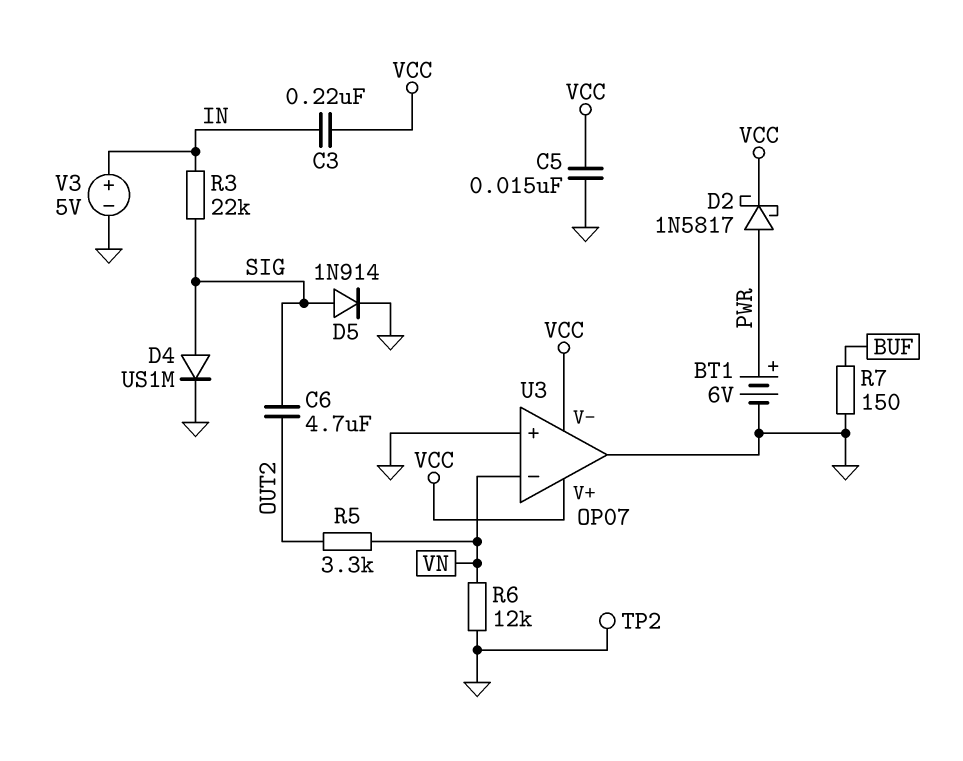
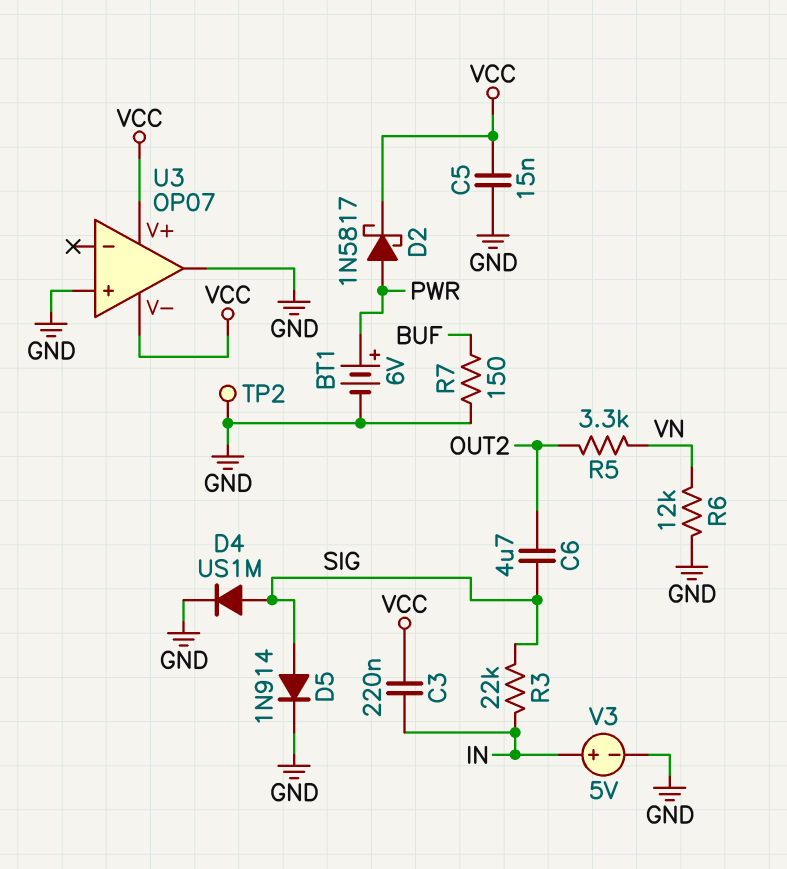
U3 pin in-: VN -> none

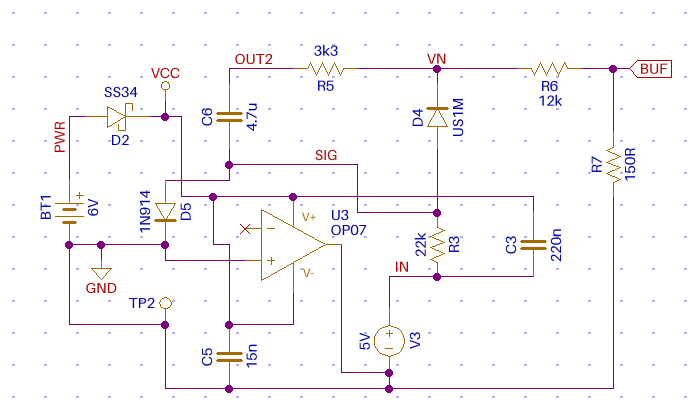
D2: schottky 1N5817 (A PWR, K VCC) -> schottky SS34 (A PWR, K VCC)
D4: diode US1M (A SIG, K GND) -> diode US1M (A SIG, K VN)
R6: 12k (GND, VN) -> 12k (BUF, VN)

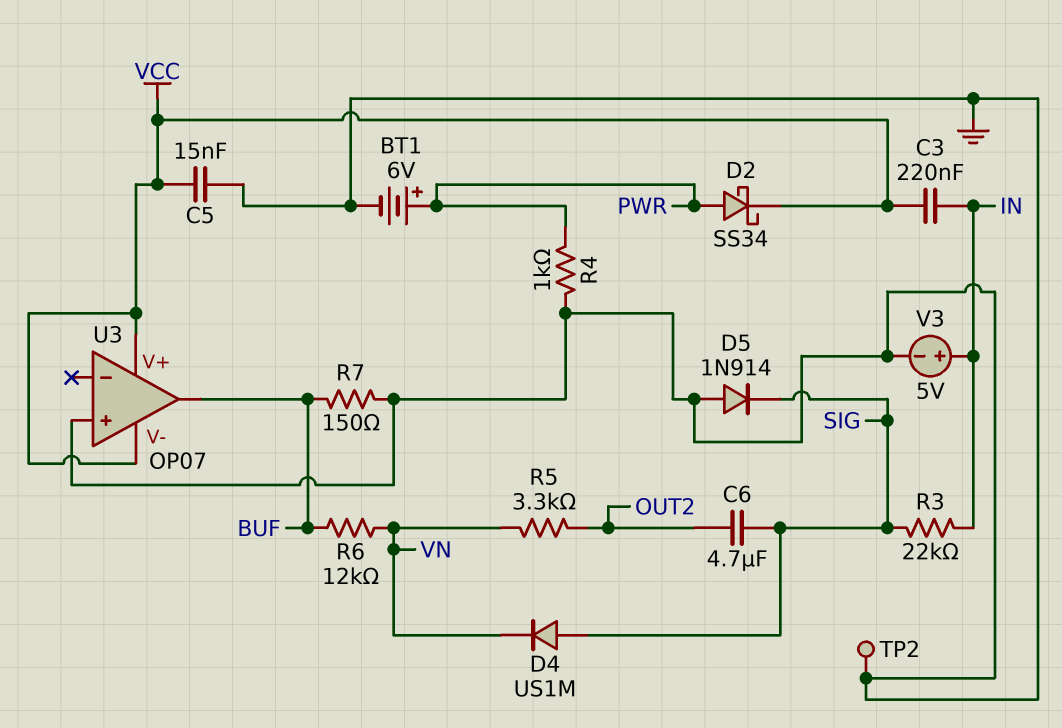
D5: diode 1N914 (A SIG, K GND) -> diode 1N914 (A GND, K SIG)
R4: none -> 1k (GND, PWR)
U3 pin out: GND -> BUF

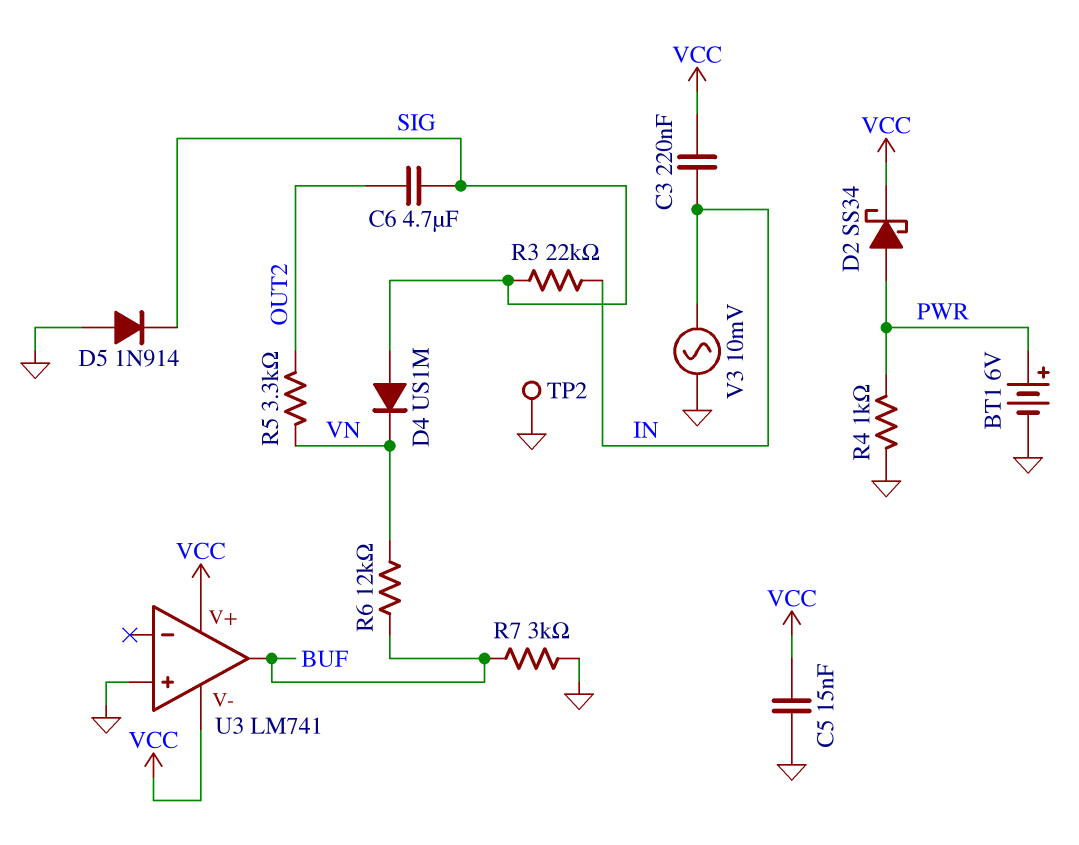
R7: 150 (BUF, GND) -> 3k (BUF, GND)
U3: OP07 -> LM741
V3: 5V (plus IN, minus GND) -> AC 10mV (GND, IN)

